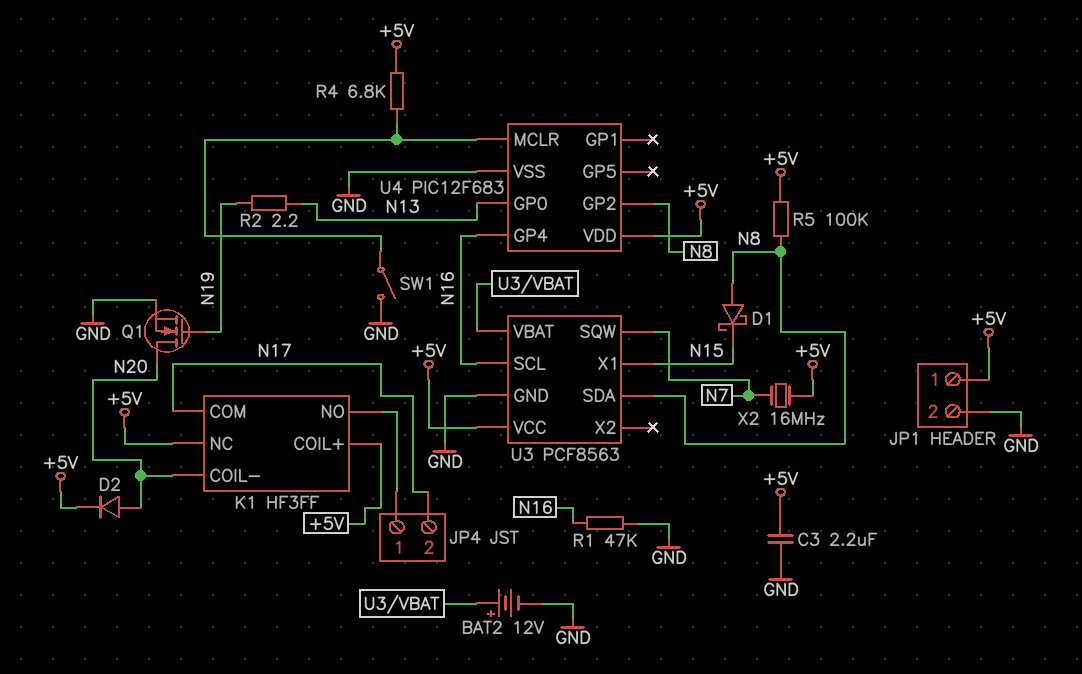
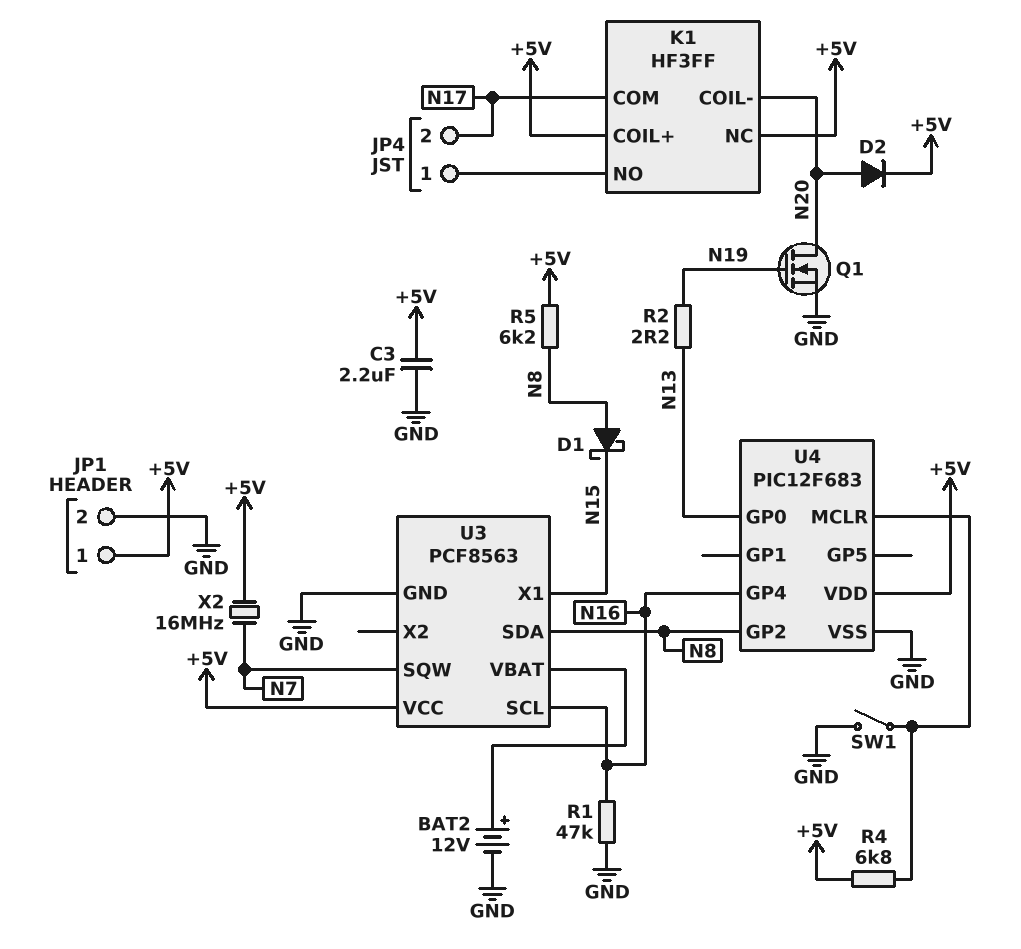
R5: 100k (+5V, N8) -> 6.2k (+5V, N8)

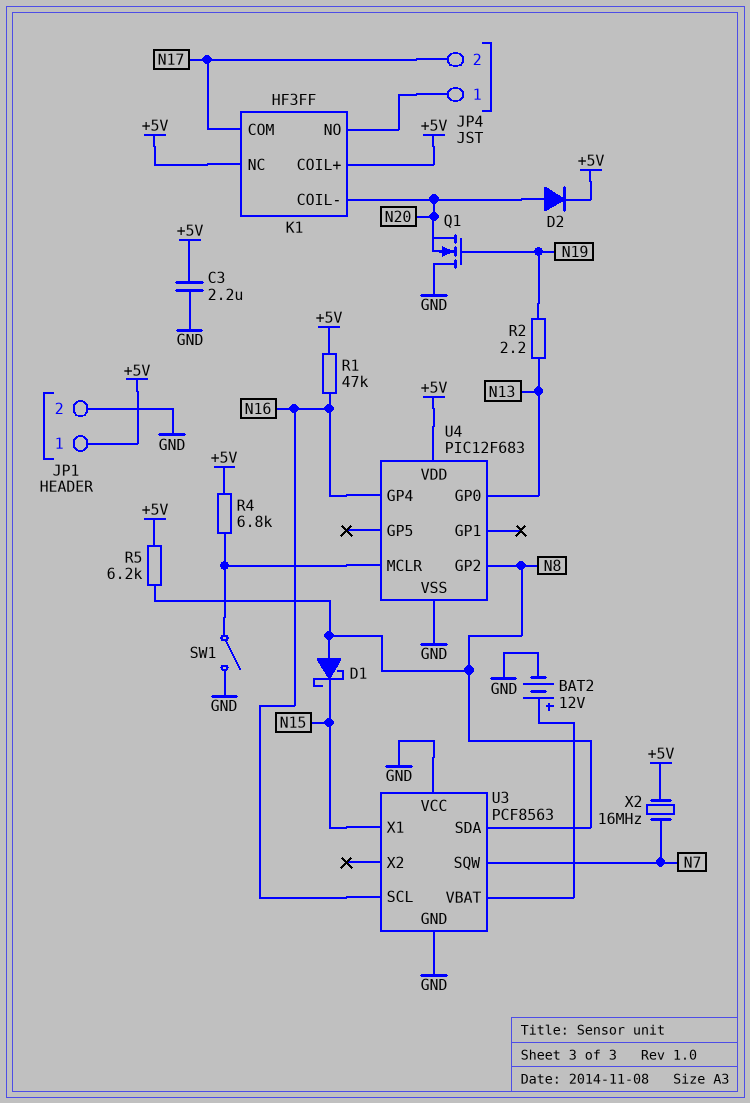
Q1: NMOS (G N19, D N20, S GND) -> NMOS (G N19, D GND, S N20)
R1: 47k (GND, N16) -> 47k (+5V, N16)
U3 pin VCC: +5V -> GND

